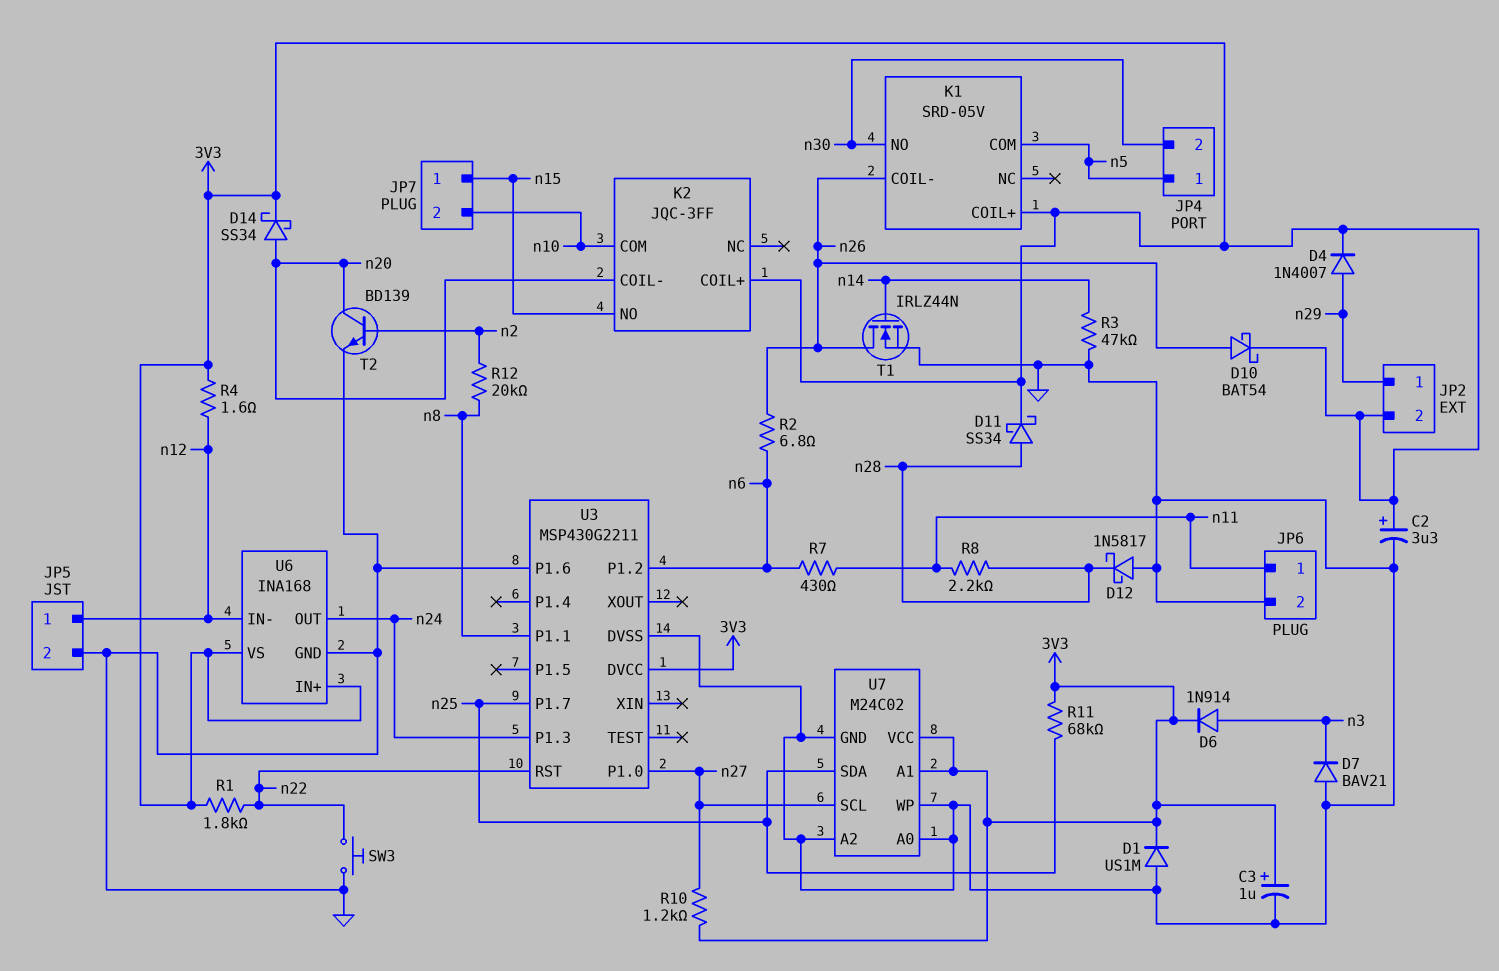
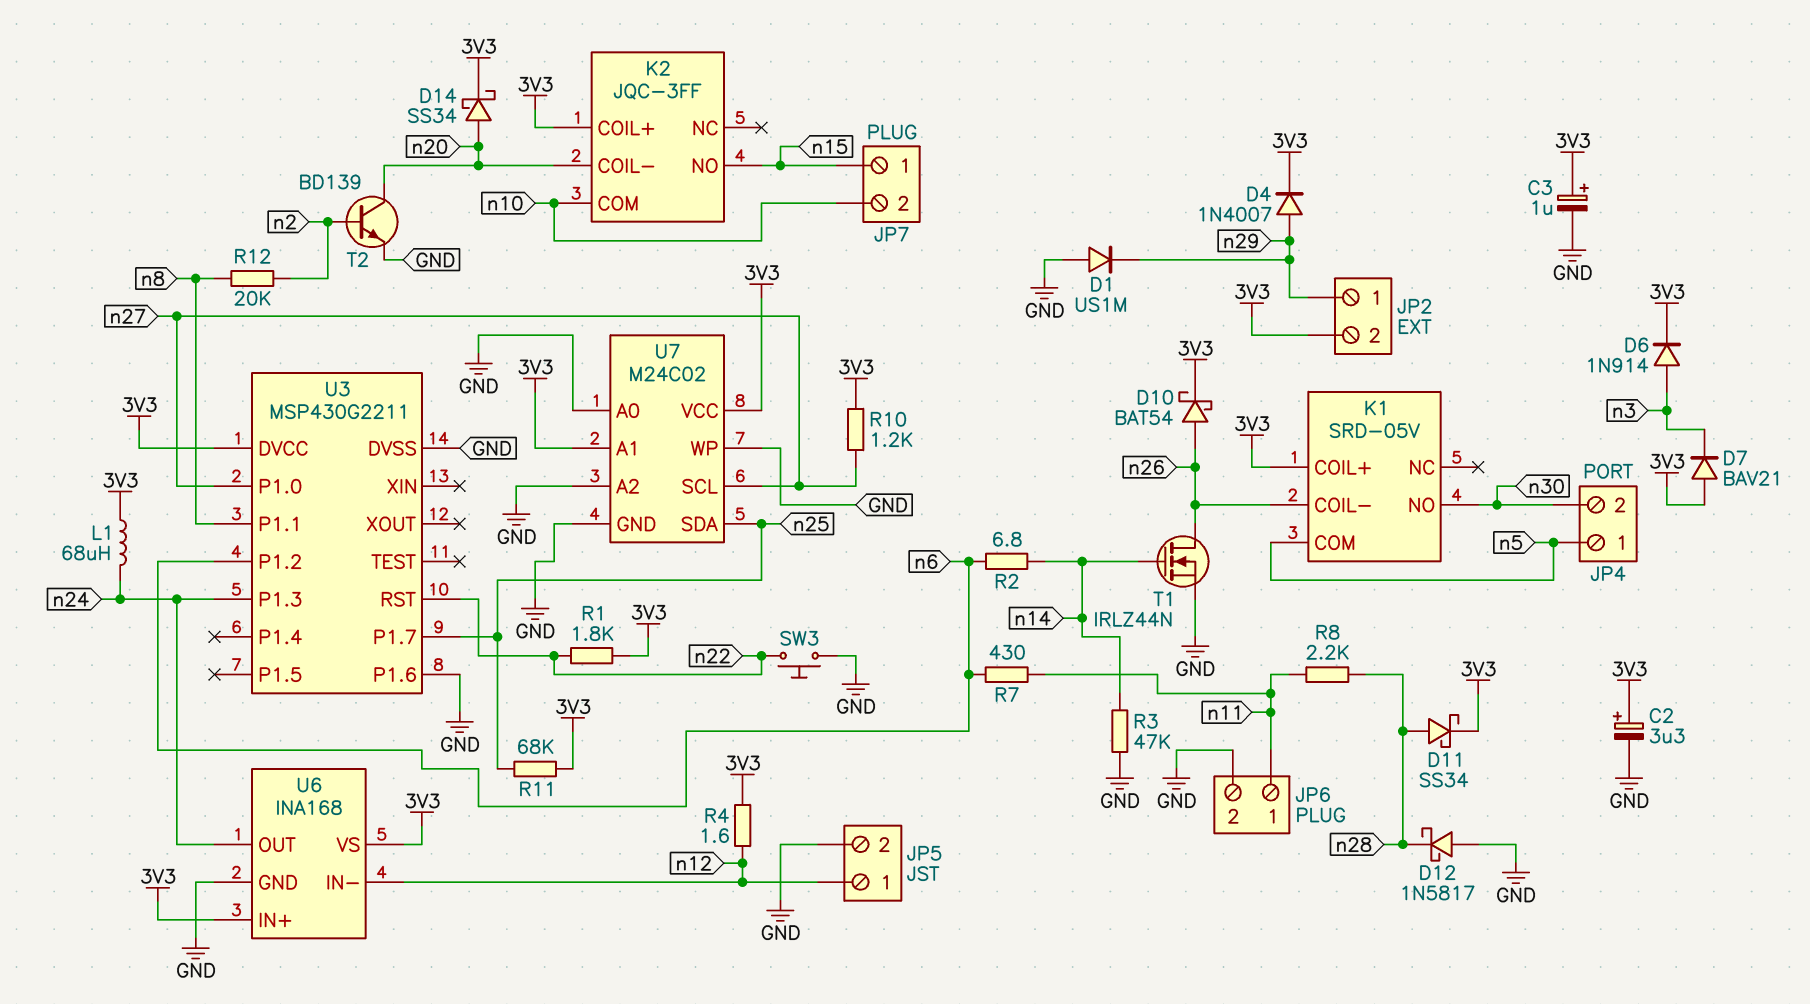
D1: diode US1M (A GND, K 3V3) -> diode US1M (A GND, K n29)
D7: diode BAV21 (A GND, K n3) -> diode BAV21 (A 3V3, K n3)
L1: none -> 68uH (3V3, n24)
R2: 6.8 (n6, n26) -> 6.8 (n6, n14)

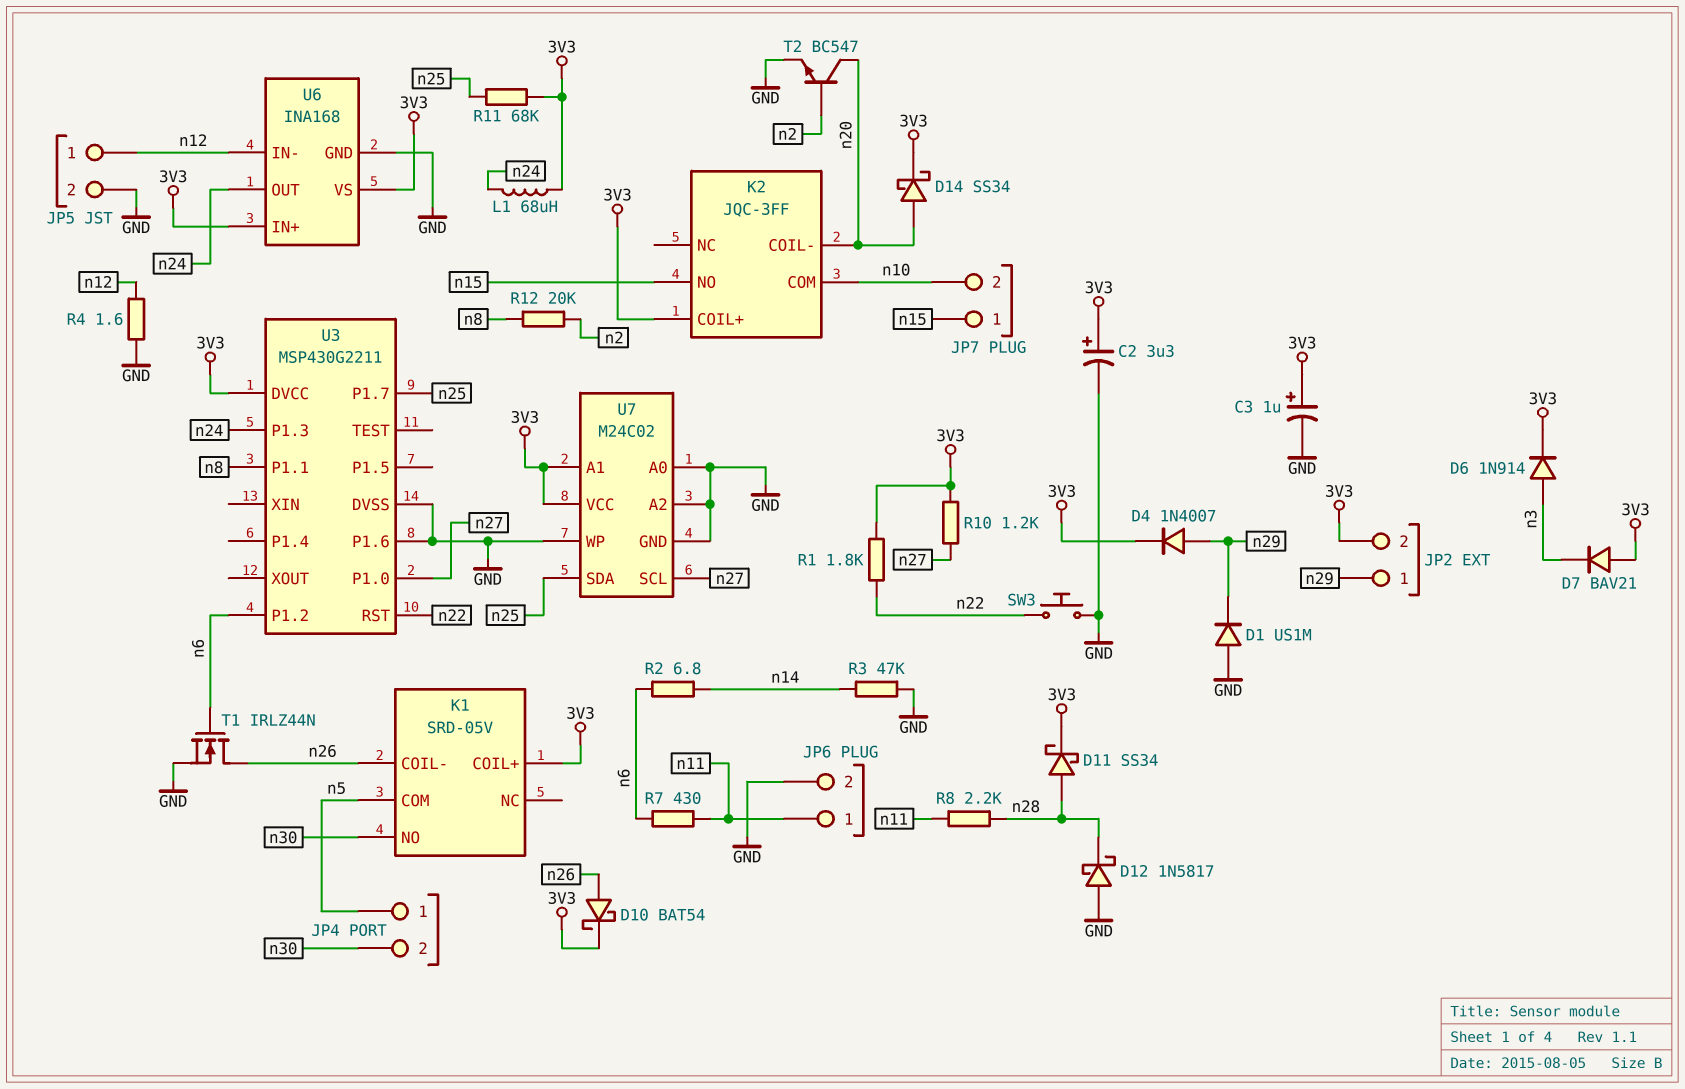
R4: 1.6 (3V3, n12) -> 1.6 (GND, n12)
T1: NMOS IRLZ44N (G n14, D n26, S GND) -> NMOS IRLZ44N (G n6, D n26, S GND)
T2: NPN BD139 (B n2, C n20, E GND) -> NPN BC547 (B n2, C n20, E GND)

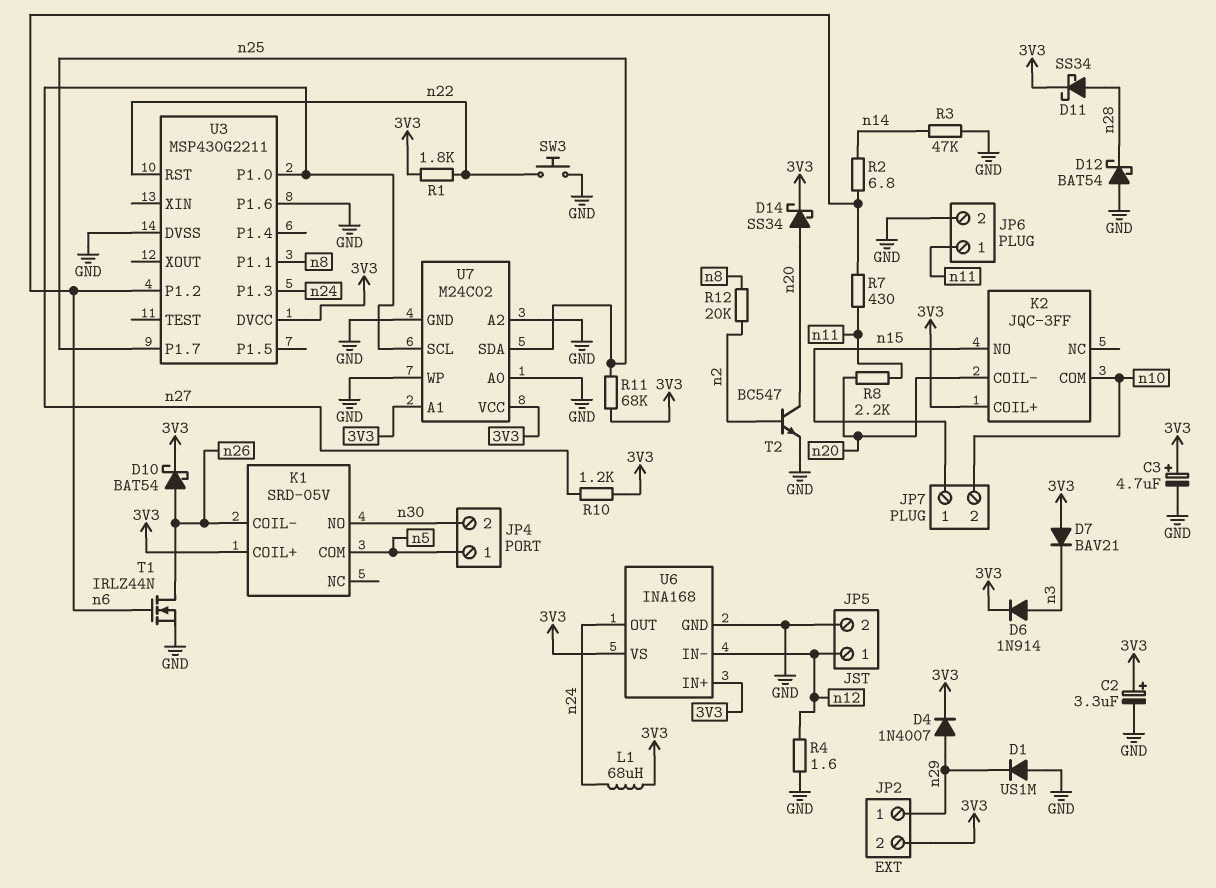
C3: 1uF (plus 3V3, minus GND) -> 4.7uF (plus 3V3, minus GND)
D12: schottky 1N5817 (A GND, K n28) -> schottky BAT54 (A GND, K n28)
R8: 2.2k (n11, n28) -> 2.2k (n11, n20)

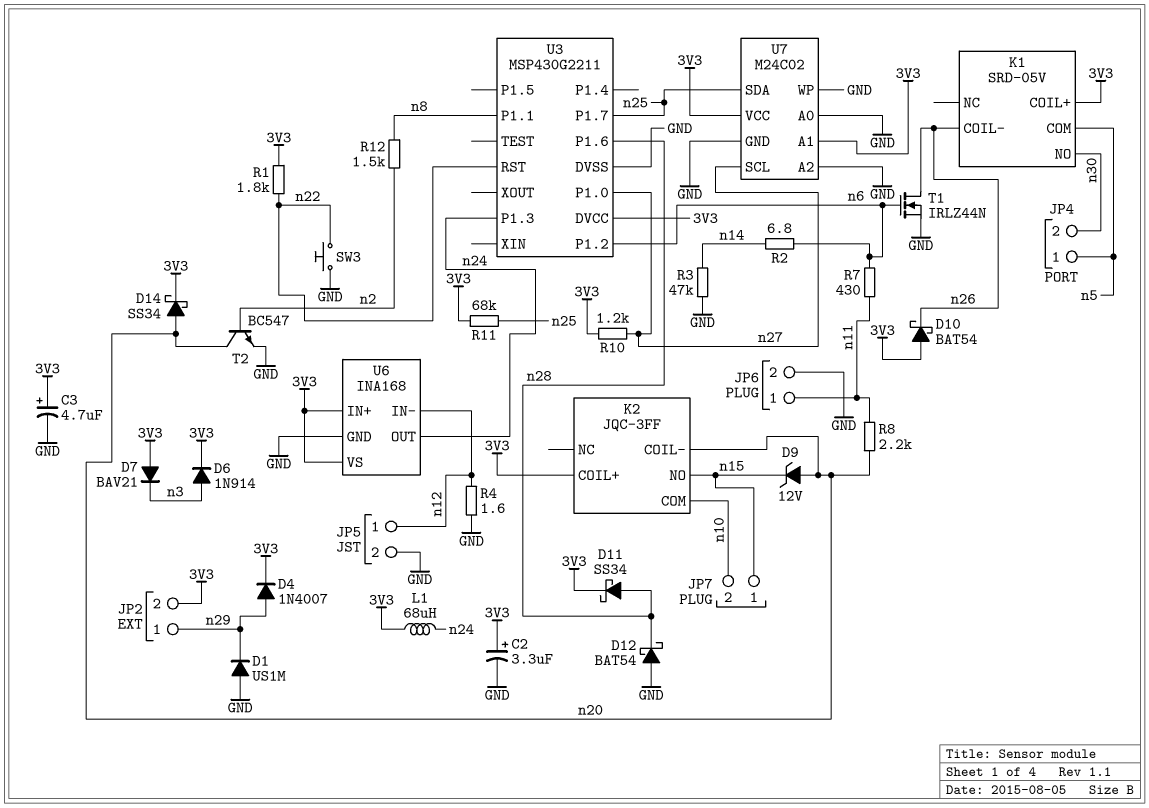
D9: none -> zener 12V (A n20, K n15)
D10: schottky BAT54 (A n26, K 3V3) -> schottky BAT54 (A 3V3, K n26)
R12: 20k (n2, n8) -> 1.5k (n2, n8)
U3 pin P1.6: GND -> n28

